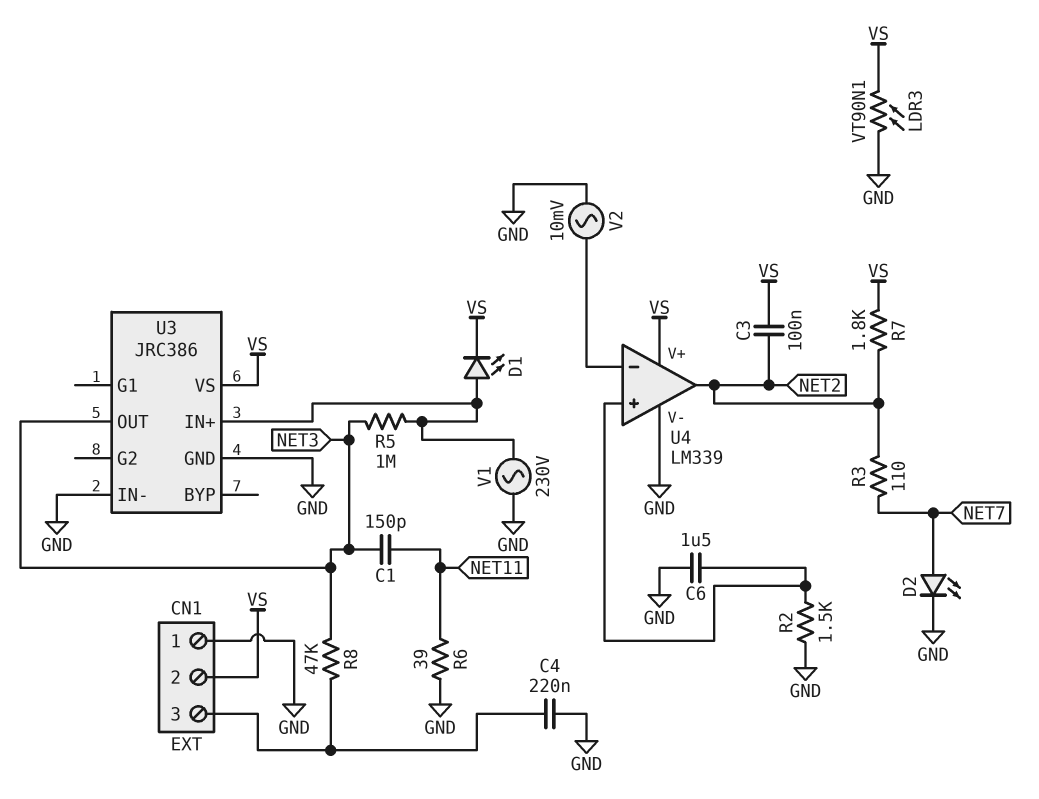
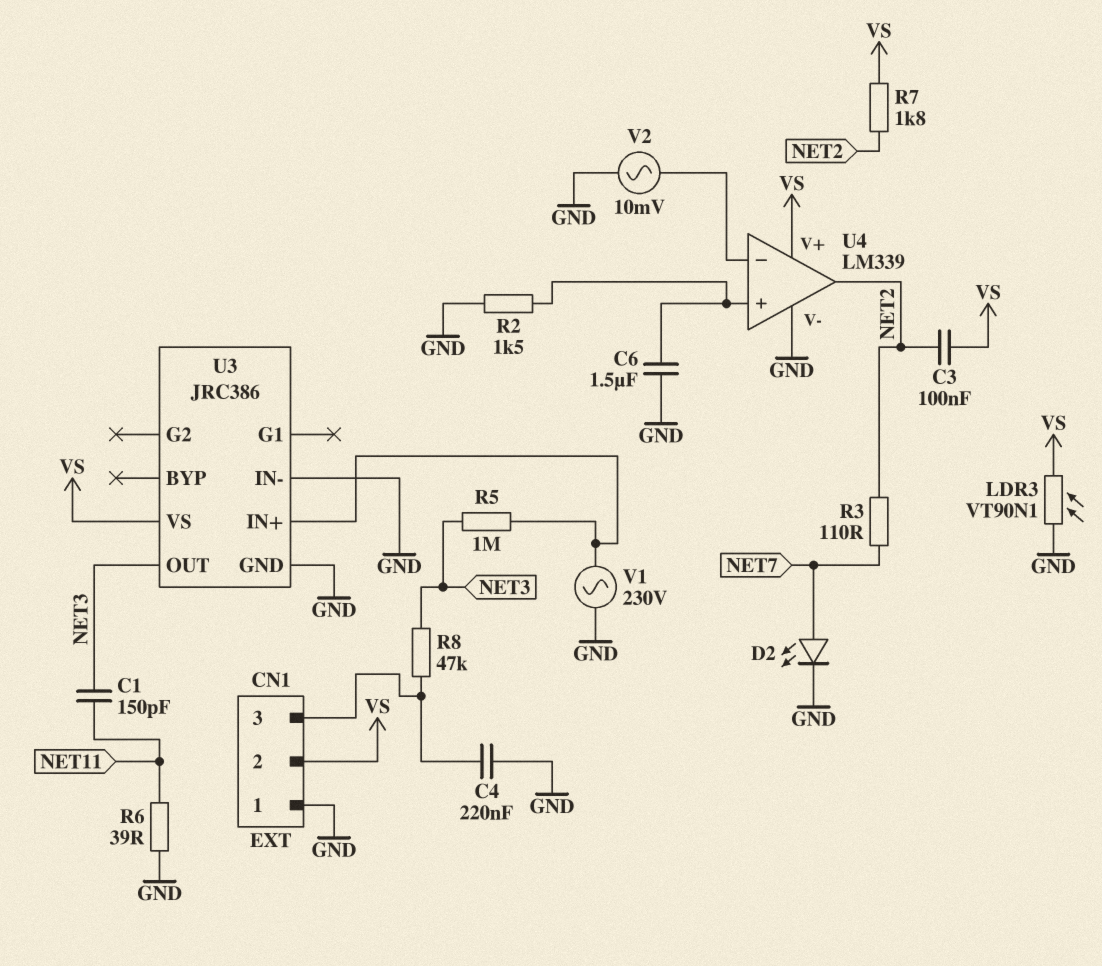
D1: LED (A U3/IN+, K VS) -> none

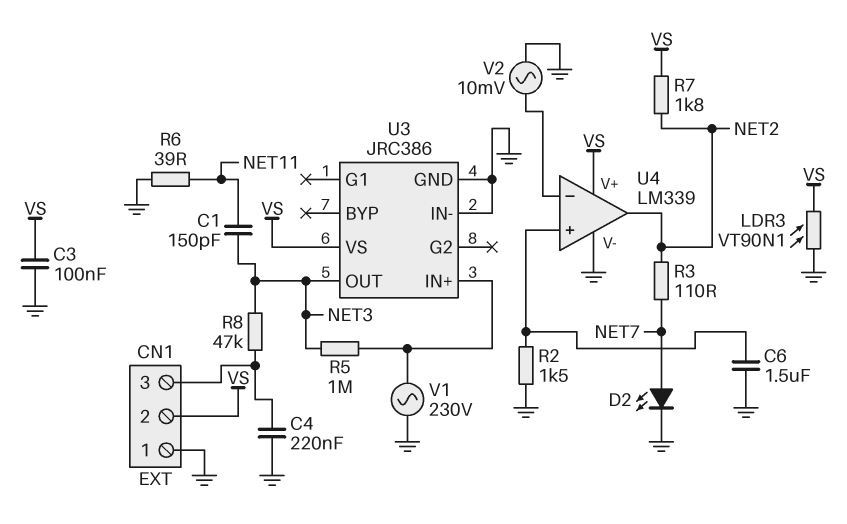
C3: 100nF (NET2, VS) -> 100nF (GND, VS)

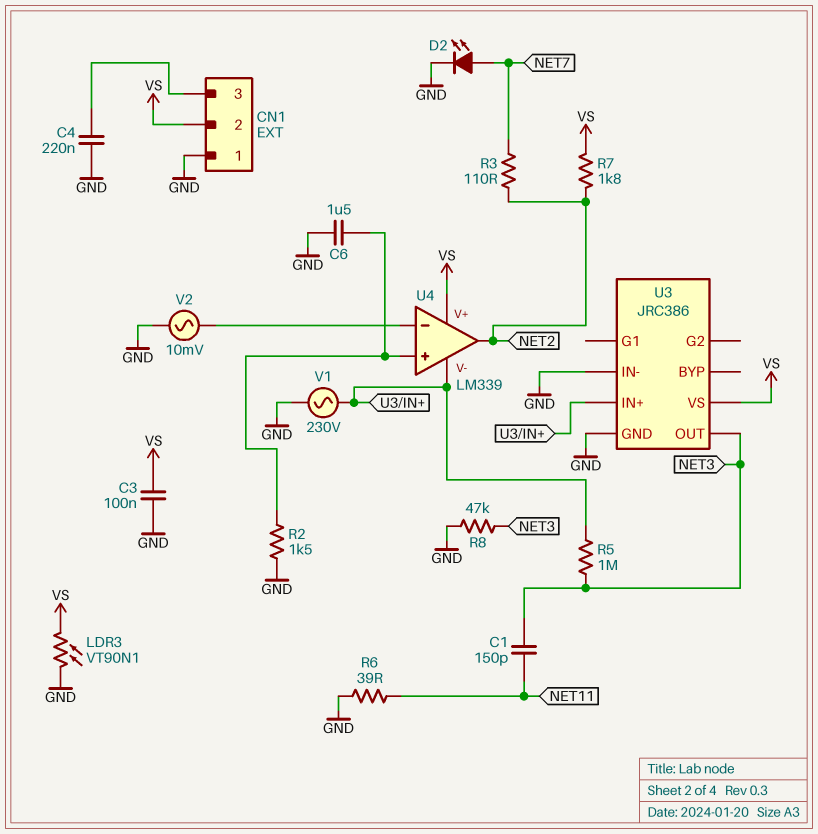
R8: 47k (CN1/3, NET3) -> 47k (GND, NET3)
U4 pin V-: GND -> U3/IN+

